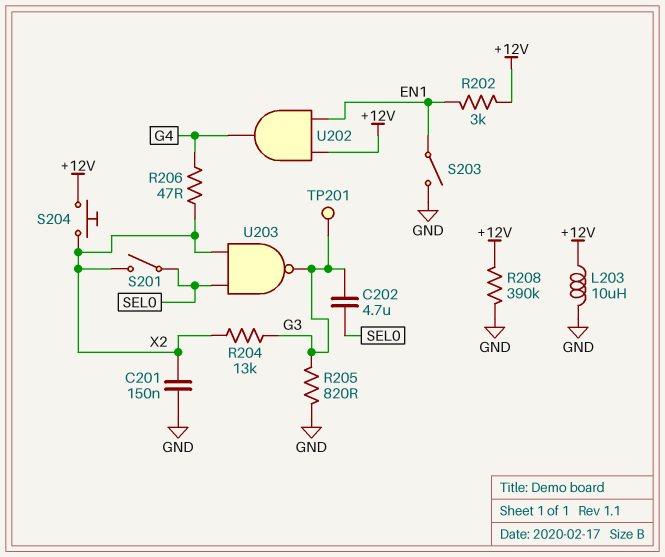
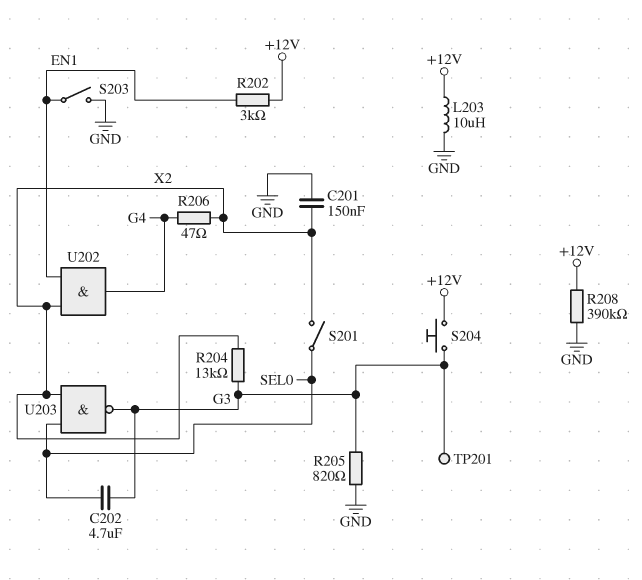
S204: button (+12V, X2) -> button (+12V, G3)
U202: AND (in +12V, in EN1, out G4) -> AND (in EN1, in X2, out G4)

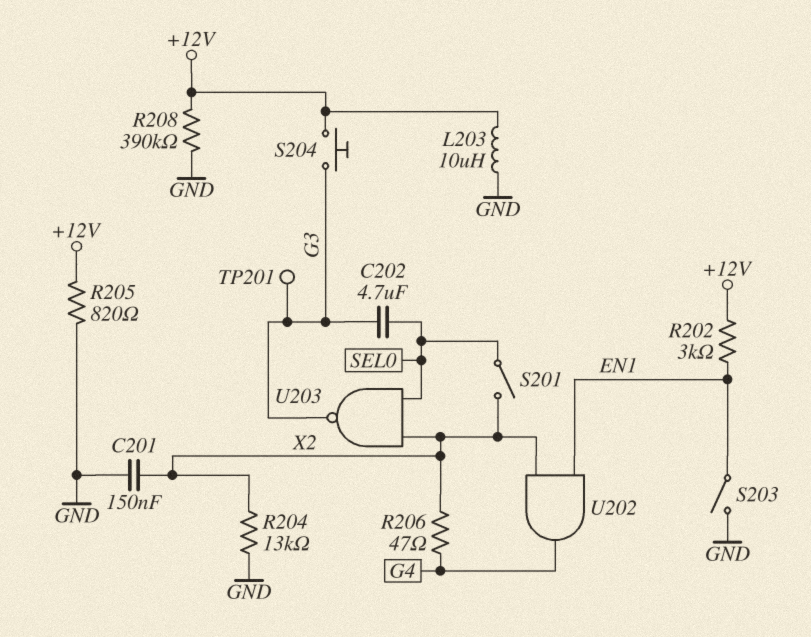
R204: 13k (G3, X2) -> 13k (GND, X2)
R205: 820 (G3, GND) -> 820 (+12V, GND)

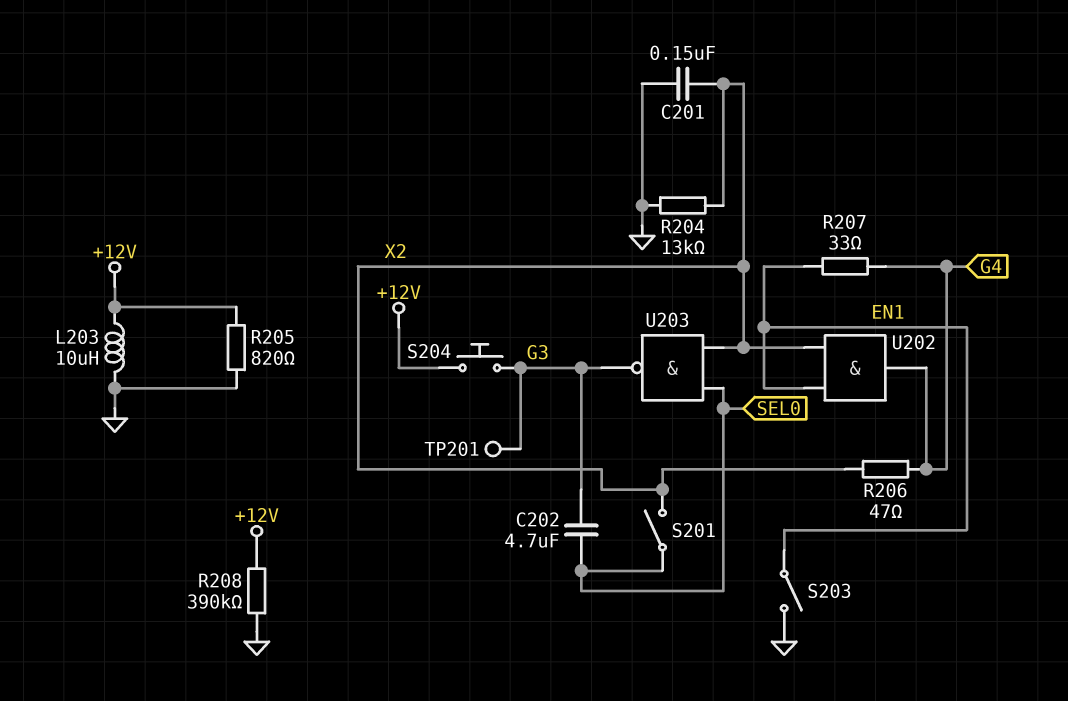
R202: 3k (+12V, EN1) -> none
R207: none -> 33 (EN1, G4)

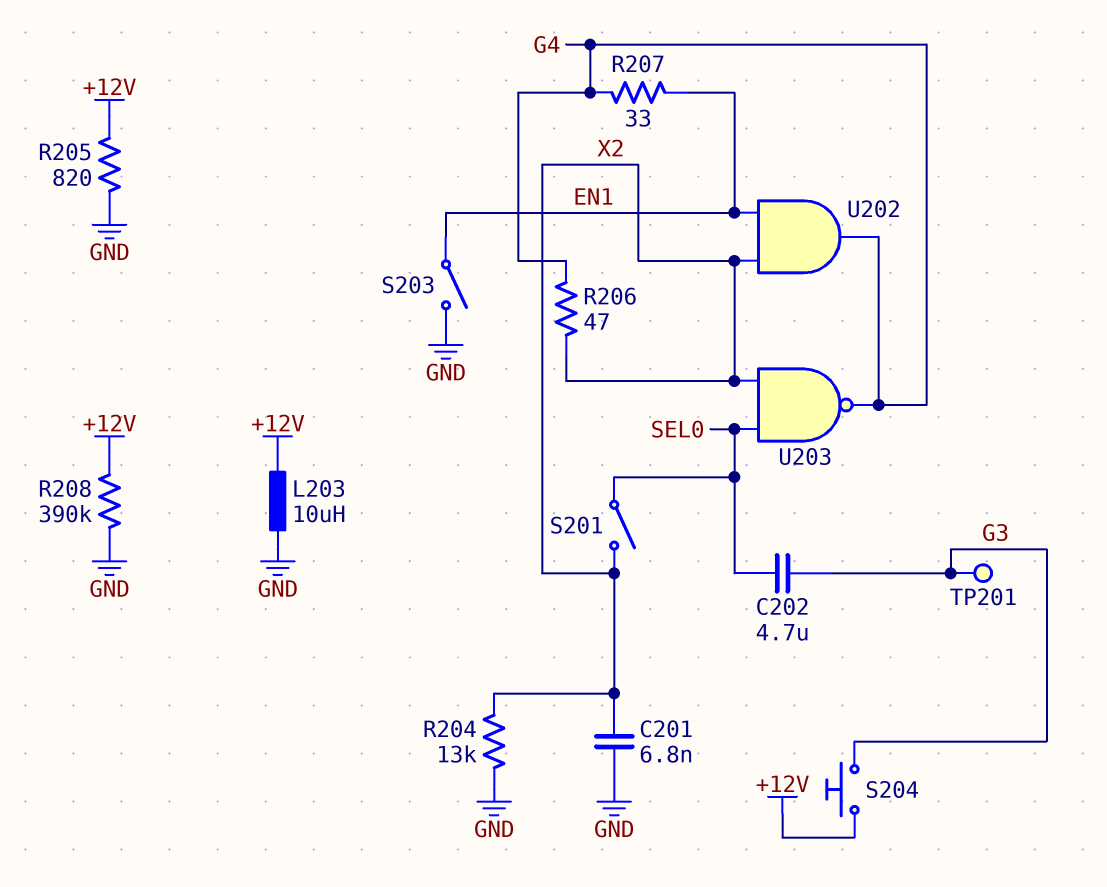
C201: 150nF (GND, X2) -> 6.8nF (GND, X2)
U203: NAND (in SEL0, in X2, out G3) -> NAND (in SEL0, in X2, out G4)

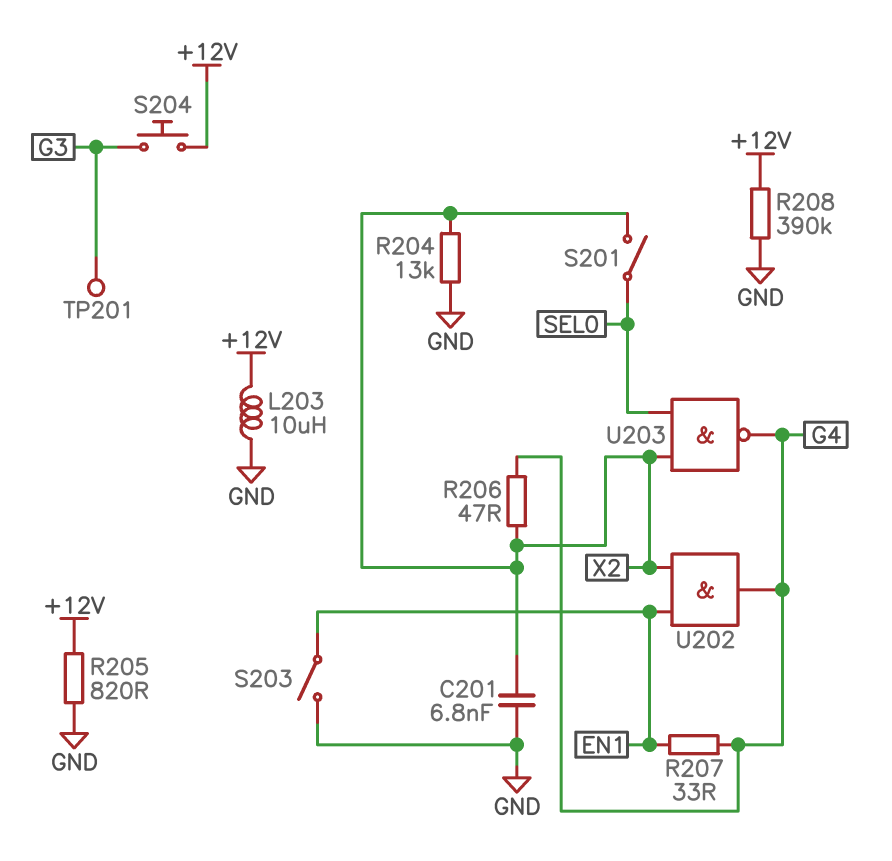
C202: 4.7uF (G3, SEL0) -> none

